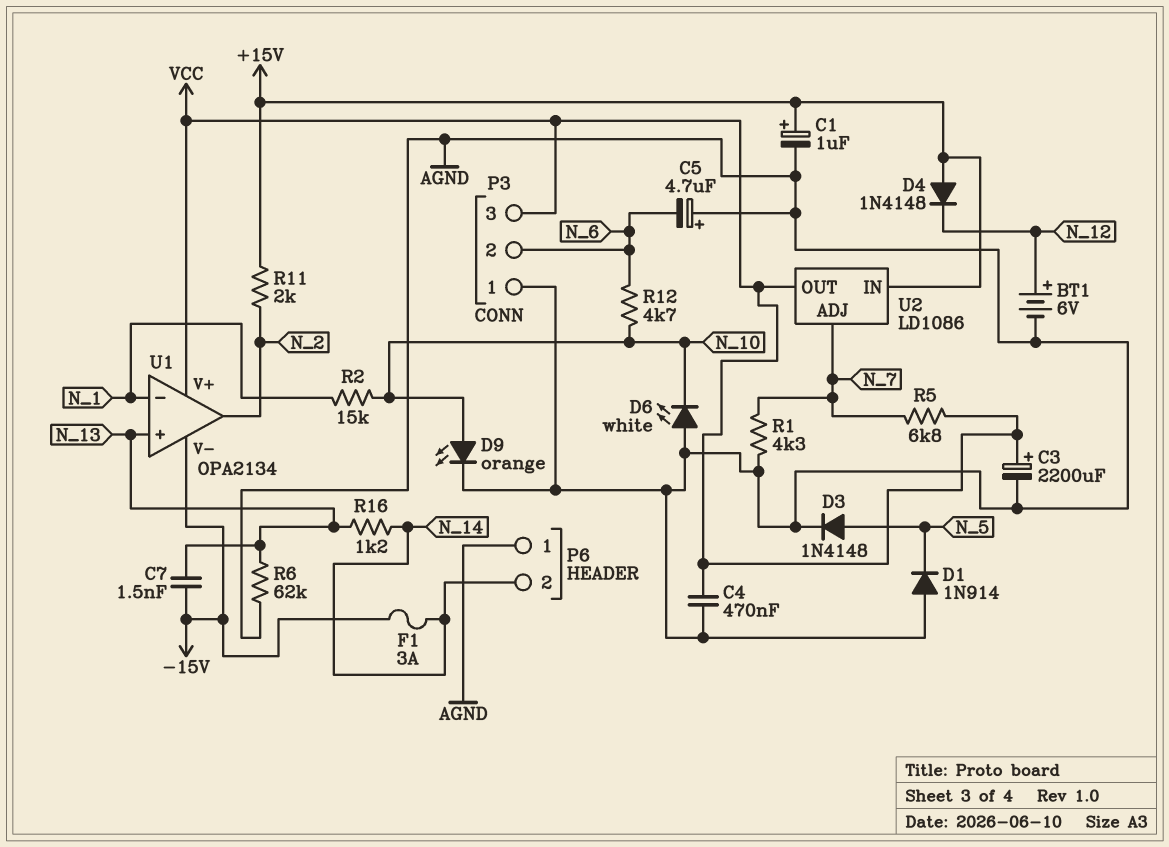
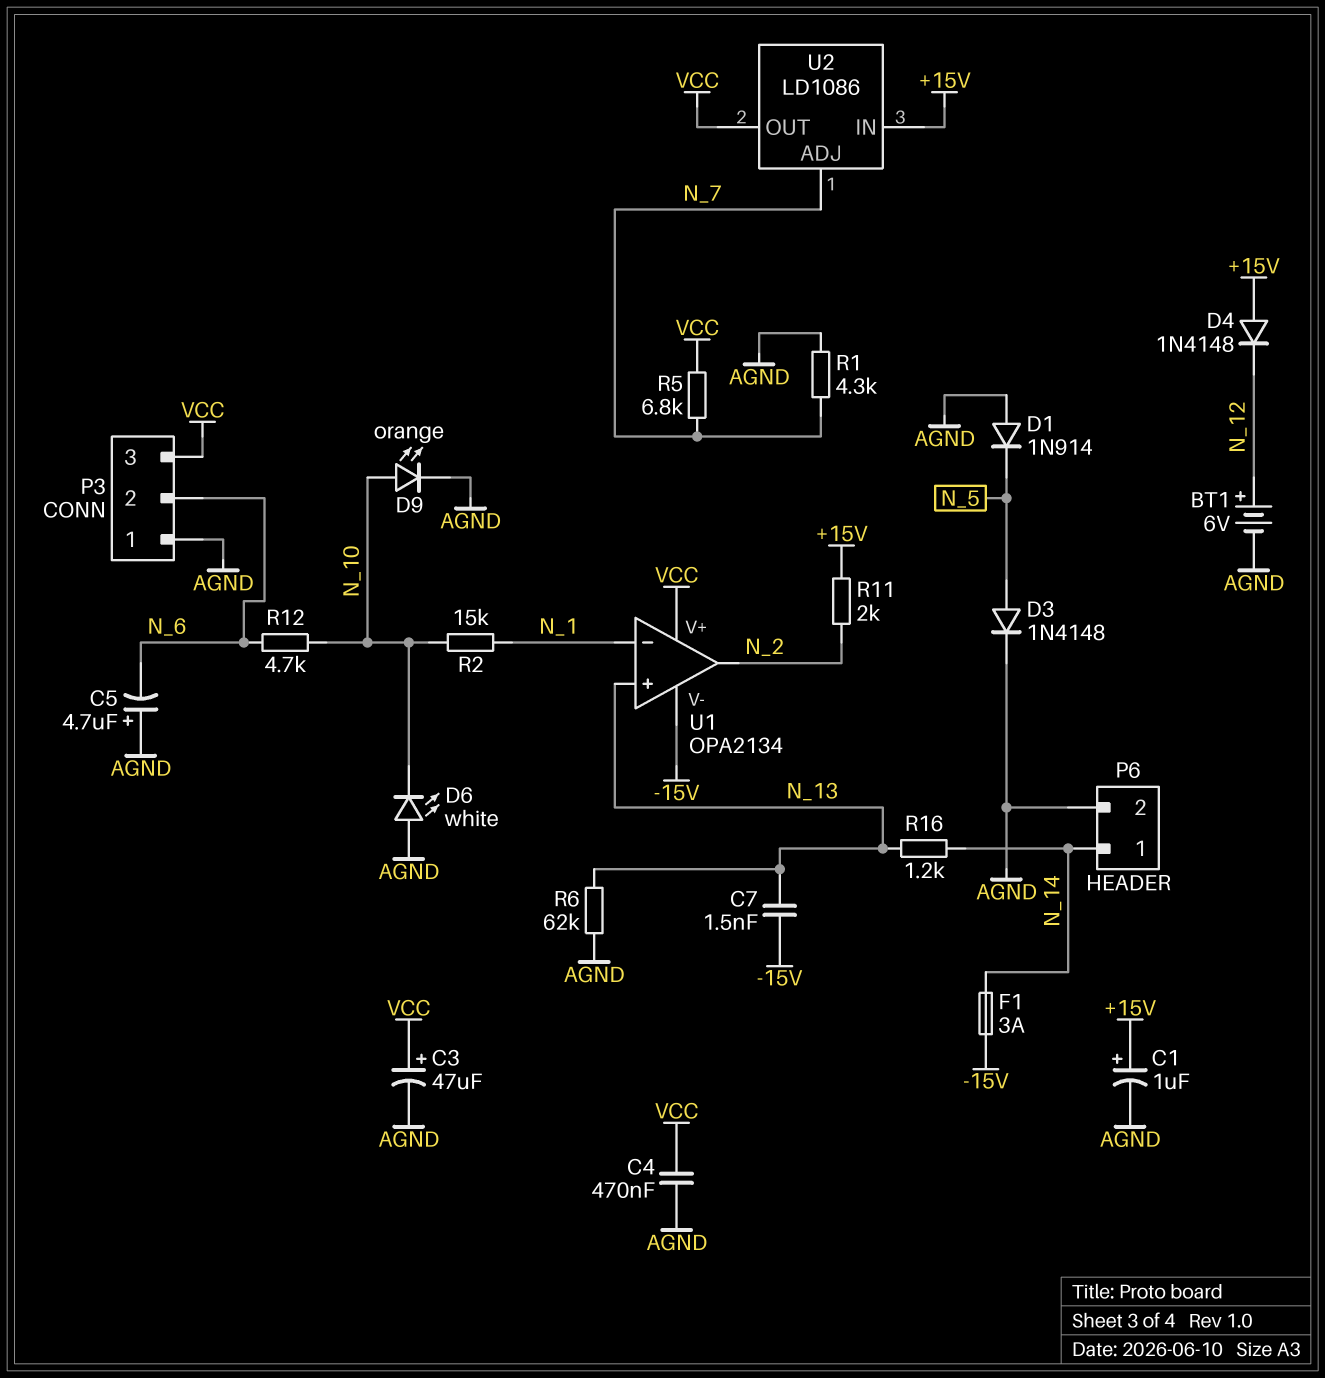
C3: 2200uF (plus VCC, minus AGND) -> 47uF (plus VCC, minus AGND)
P6 pin 1: AGND -> N_14
P6 pin 2: N_14 -> AGND

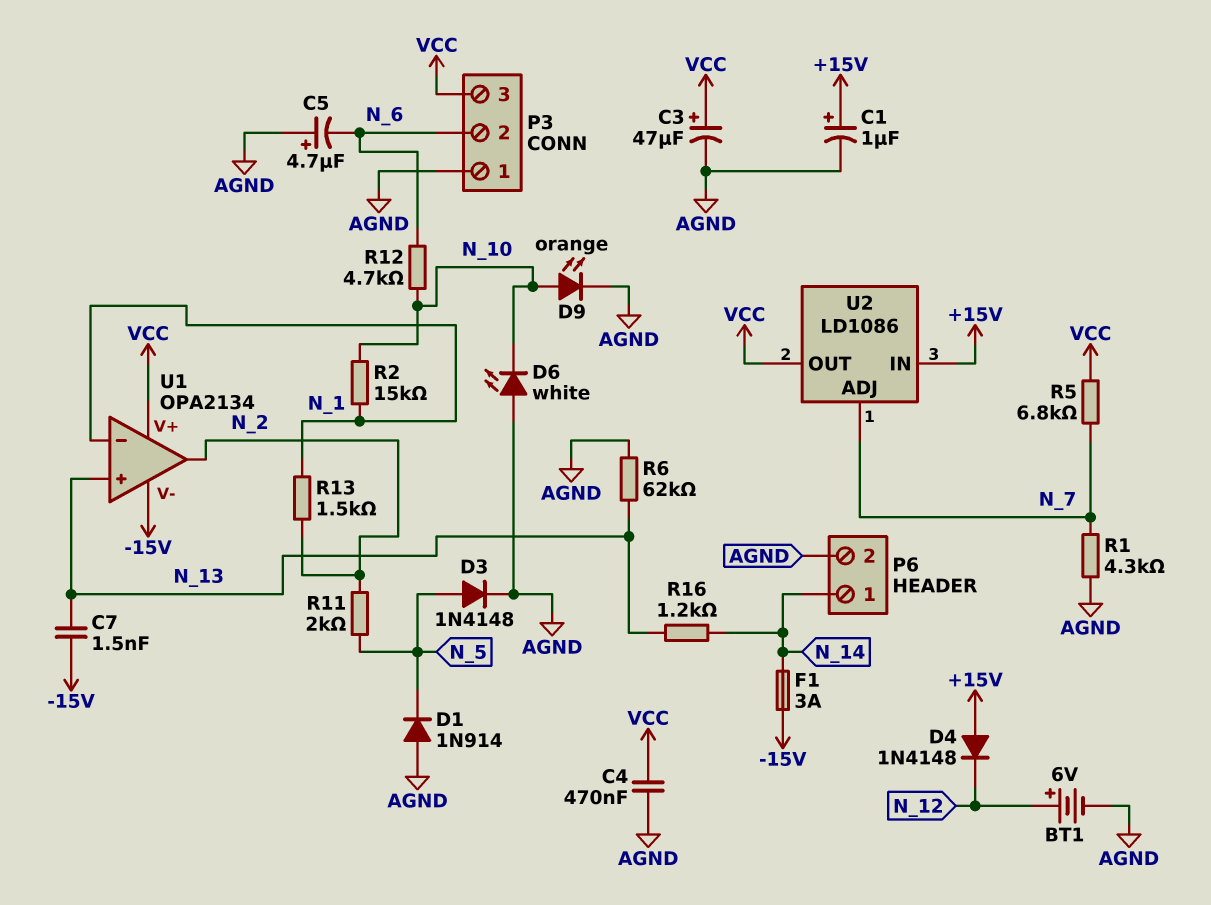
R11: 2k (+15V, N_2) -> 2k (N_2, N_5)
R13: none -> 1.5k (N_1, N_2)

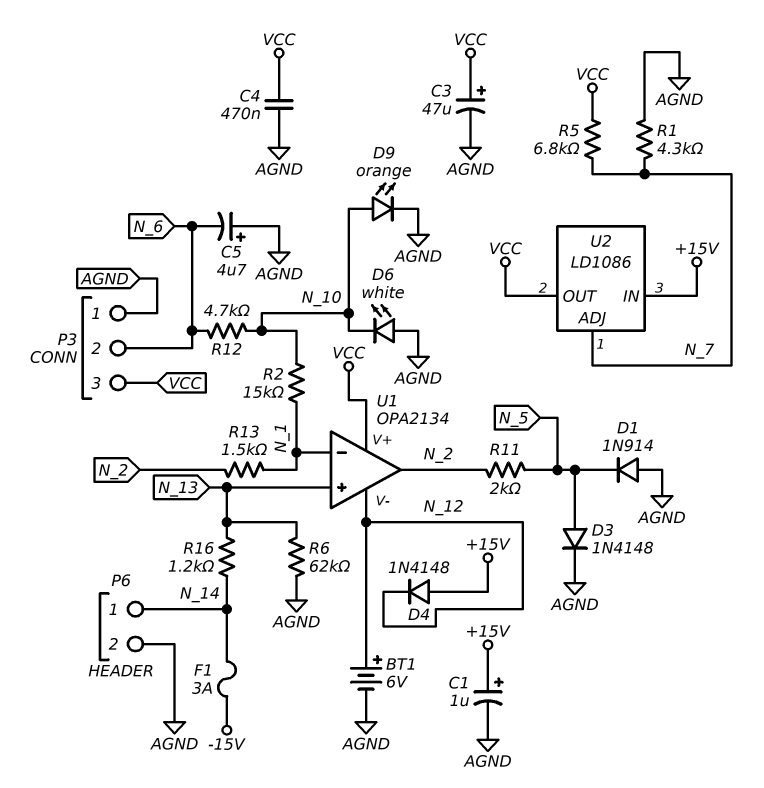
C7: 1.5nF (-15V, N_13) -> none
U1 pin V-: -15V -> N_12

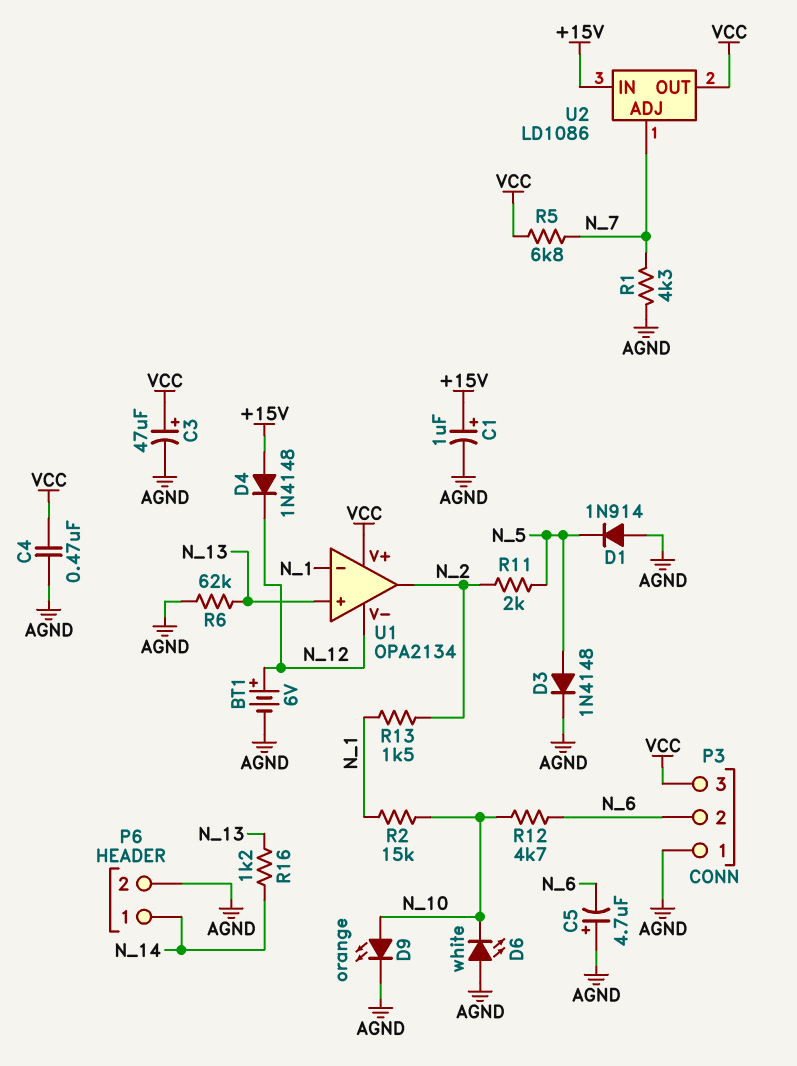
F1: 3A (-15V, N_14) -> none

